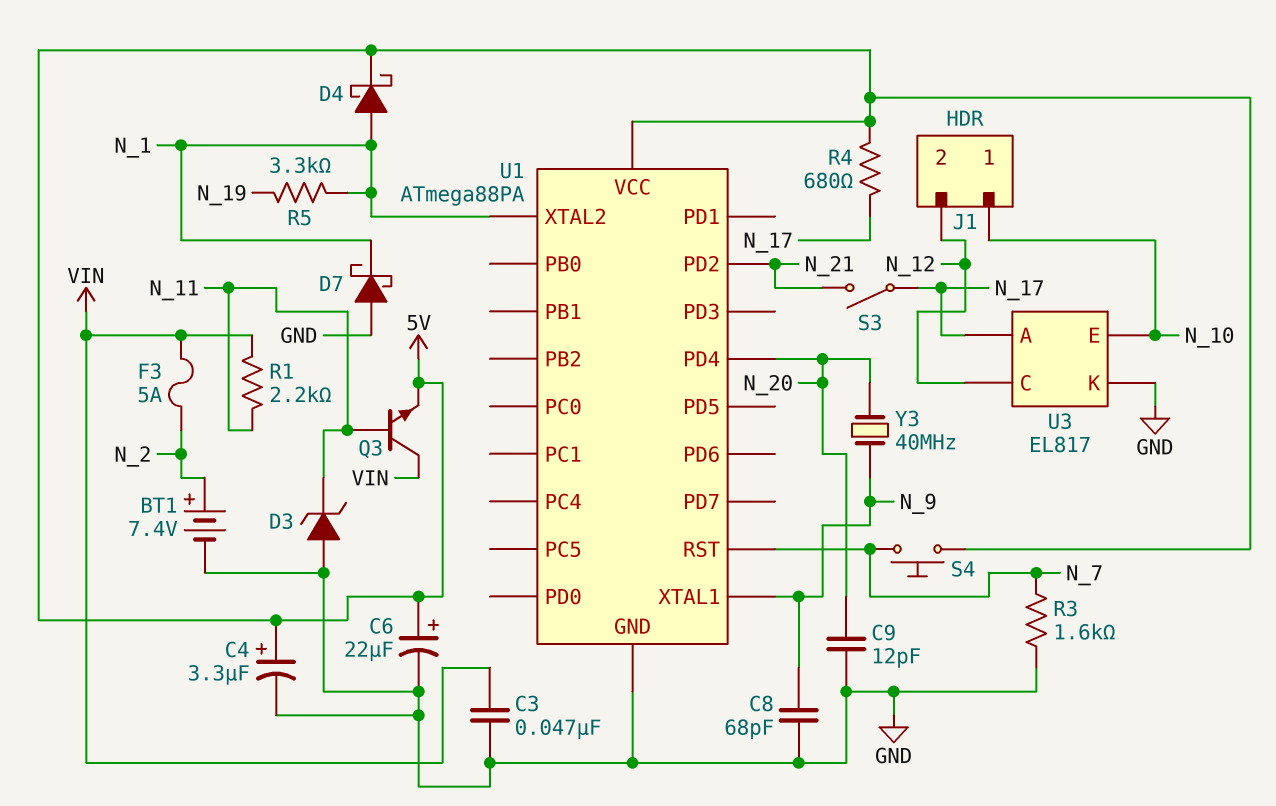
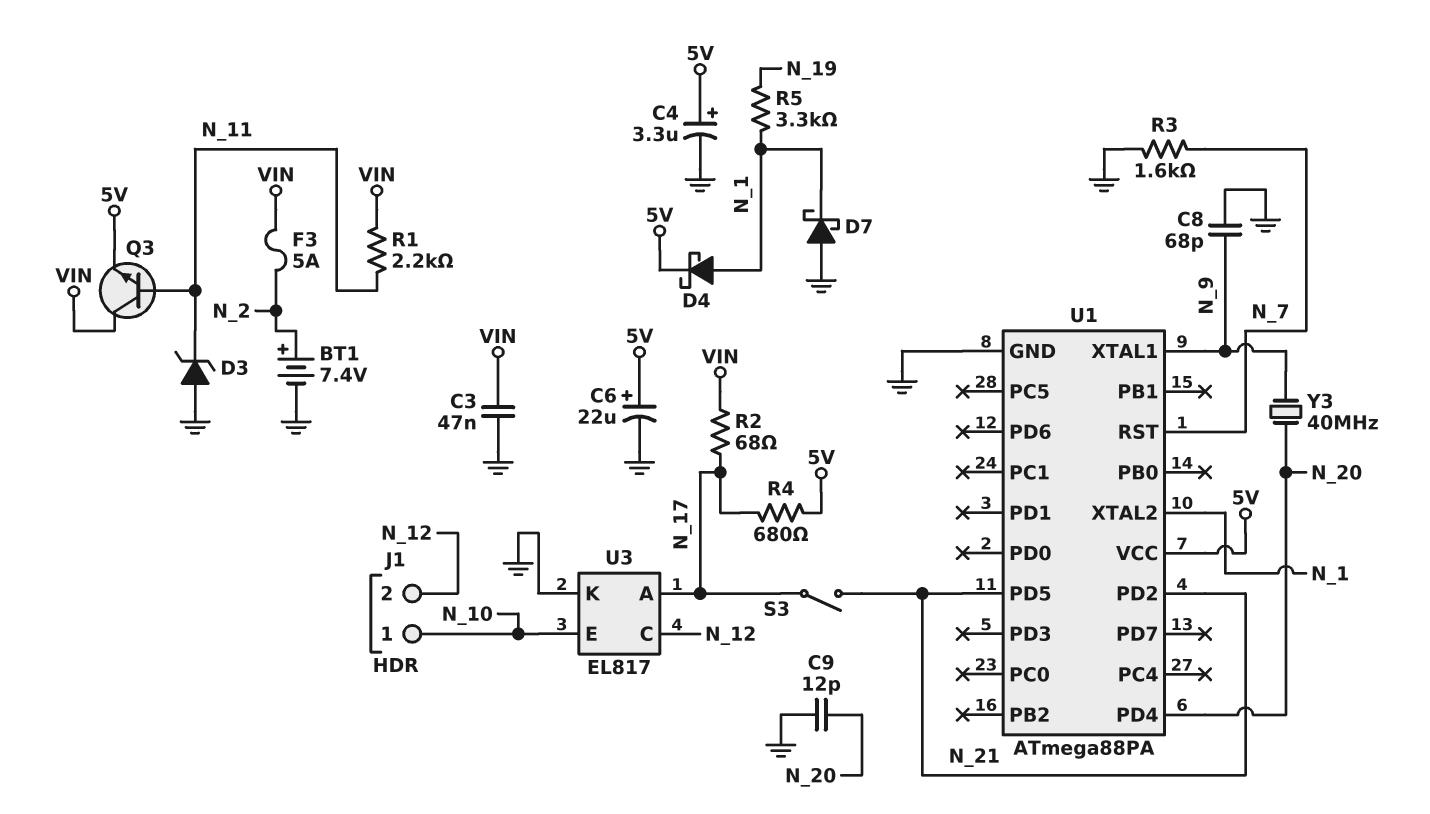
R2: none -> 68 (N_17, VIN)
S4: button (5V, N_7) -> none
U1 pin PD5: none -> N_21

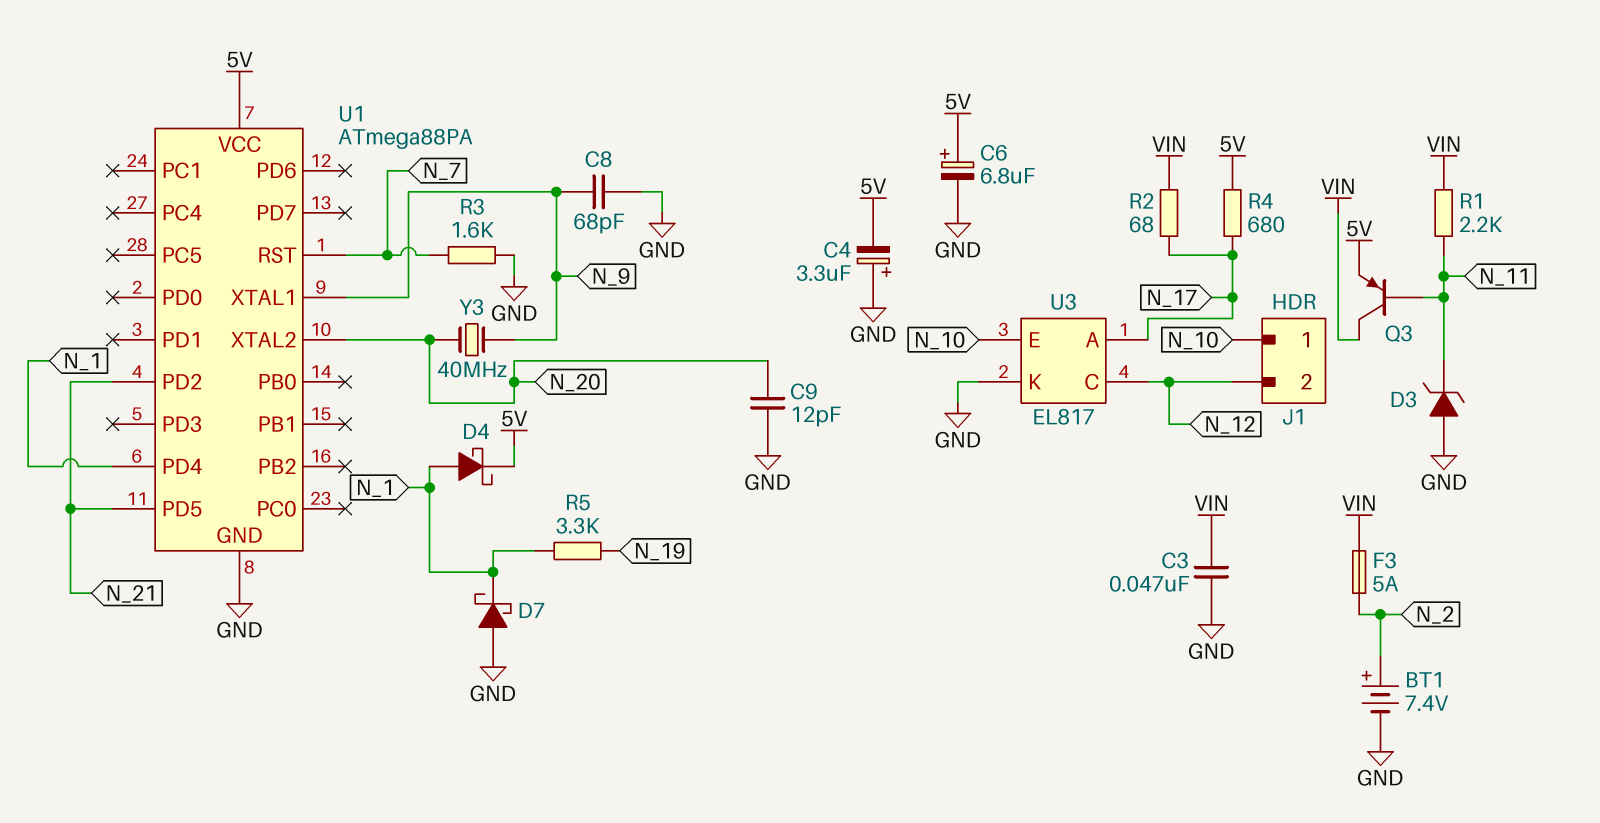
C4: 3.3uF (plus 5V, minus GND) -> 3.3uF (plus GND, minus 5V)
C6: 22uF (plus 5V, minus GND) -> 6.8uF (plus 5V, minus GND)
Q3: NPN (B N_11, C VIN, E 5V) -> PNP (B N_11, C VIN, E 5V)
S3: switch (N_17, N_21) -> none
U1 pin PD4: N_20 -> N_1
U1 pin XTAL2: N_1 -> N_20

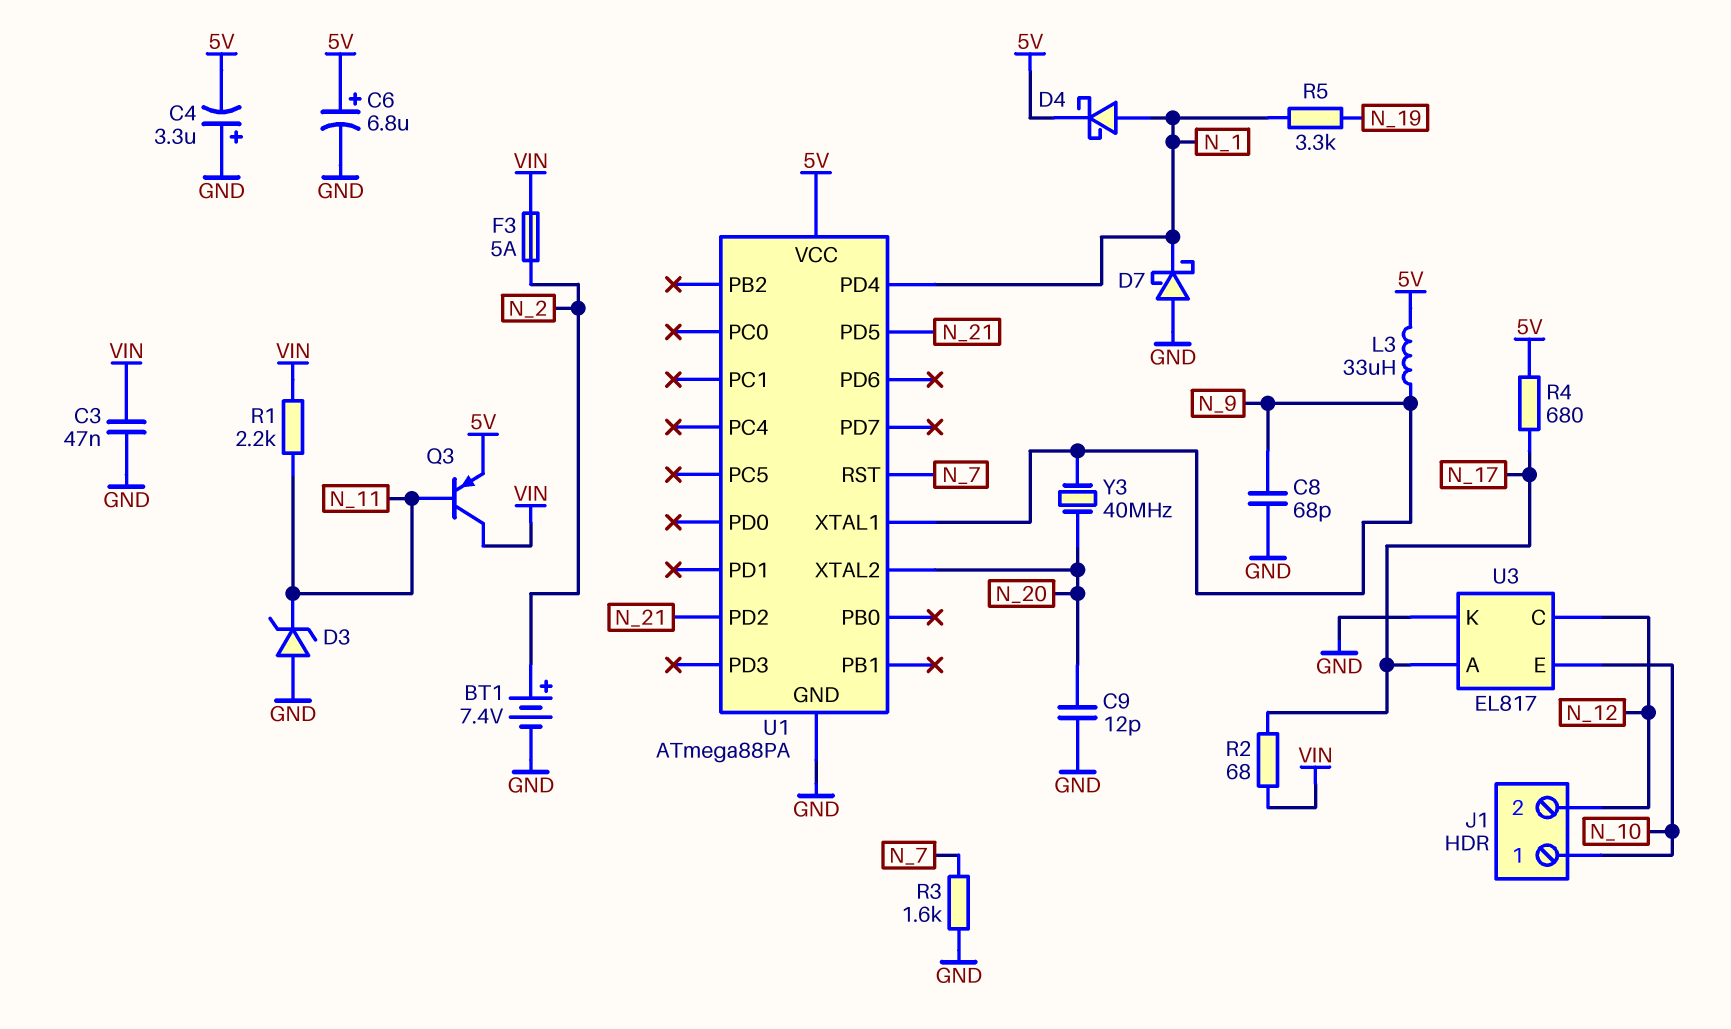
L3: none -> 33uH (5V, N_9)

